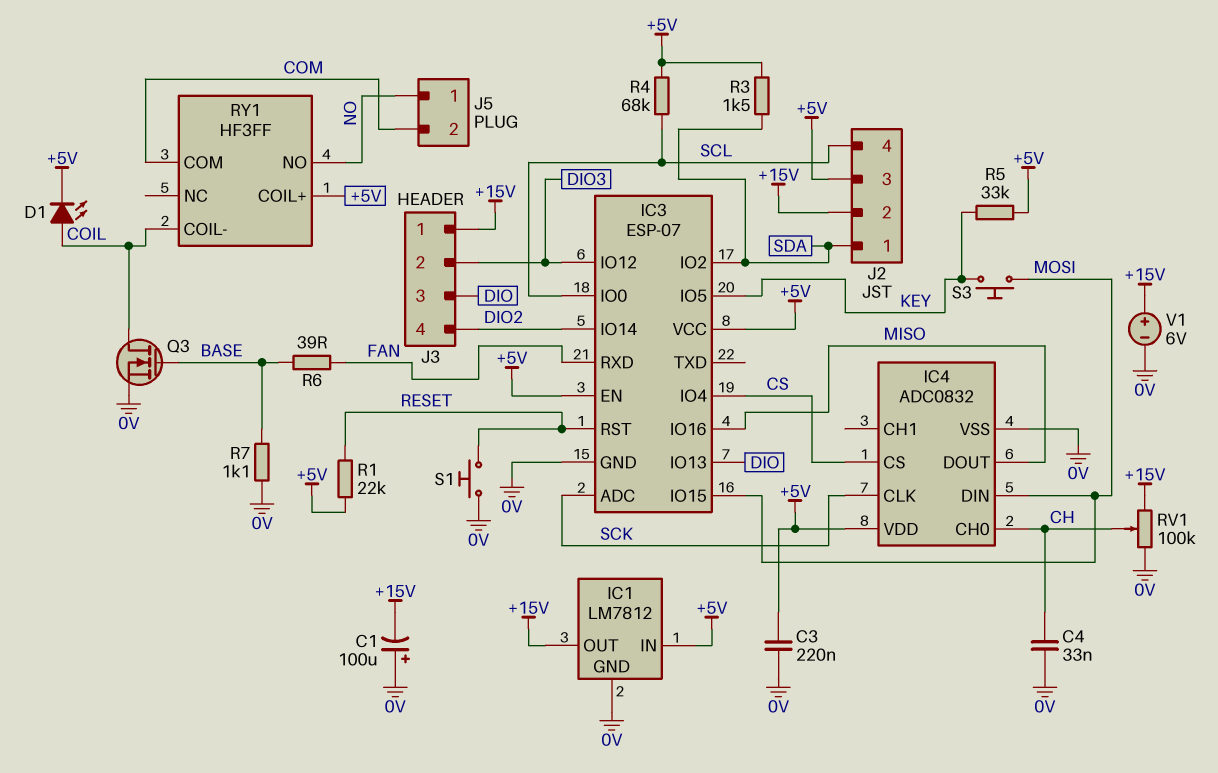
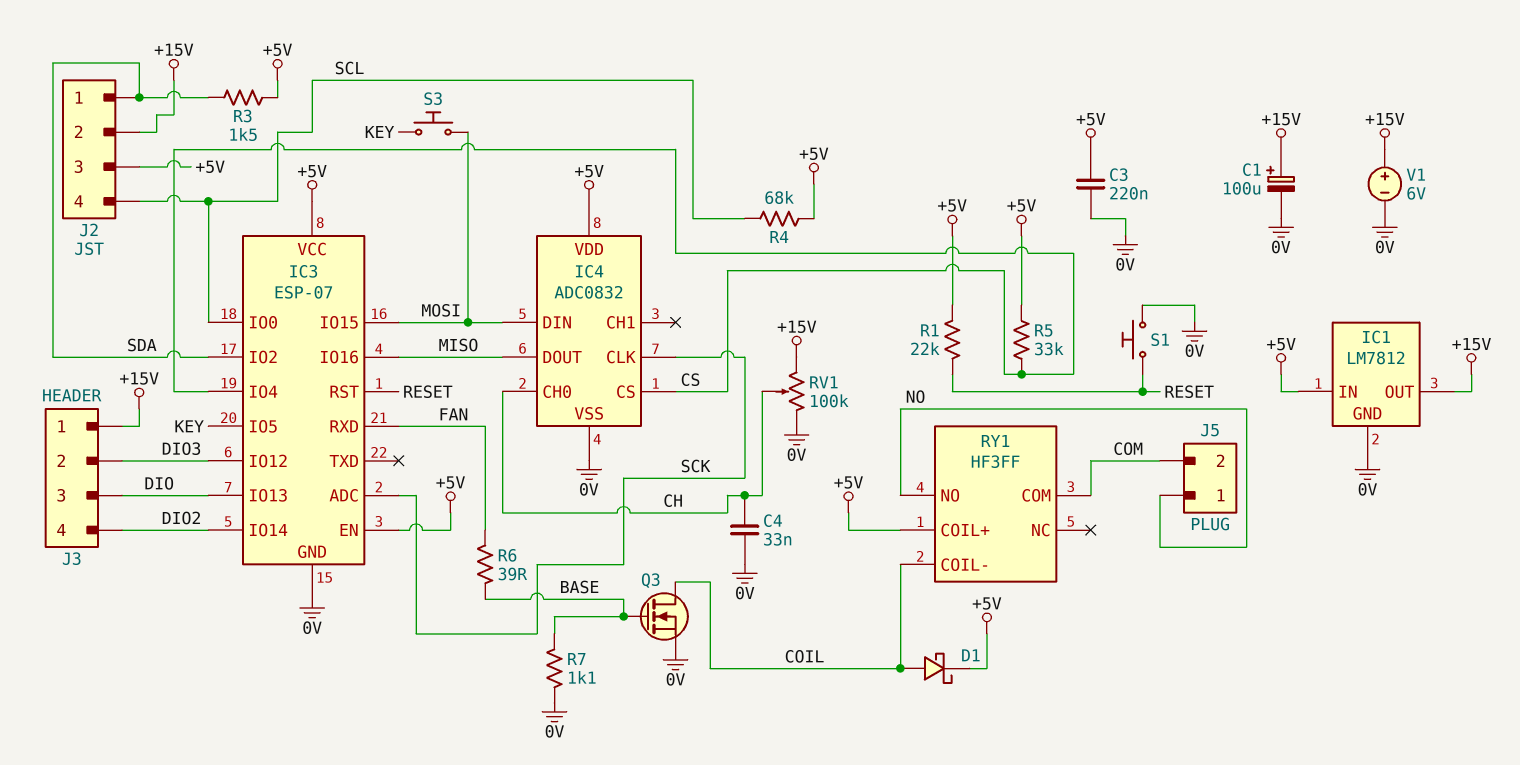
C1: 100uF (plus 0V, minus +15V) -> 100uF (plus +15V, minus 0V)
D1: LED (A COIL, K +5V) -> schottky (A COIL, K +5V)
R5: 33k (+5V, KEY) -> 33k (+5V, CS)

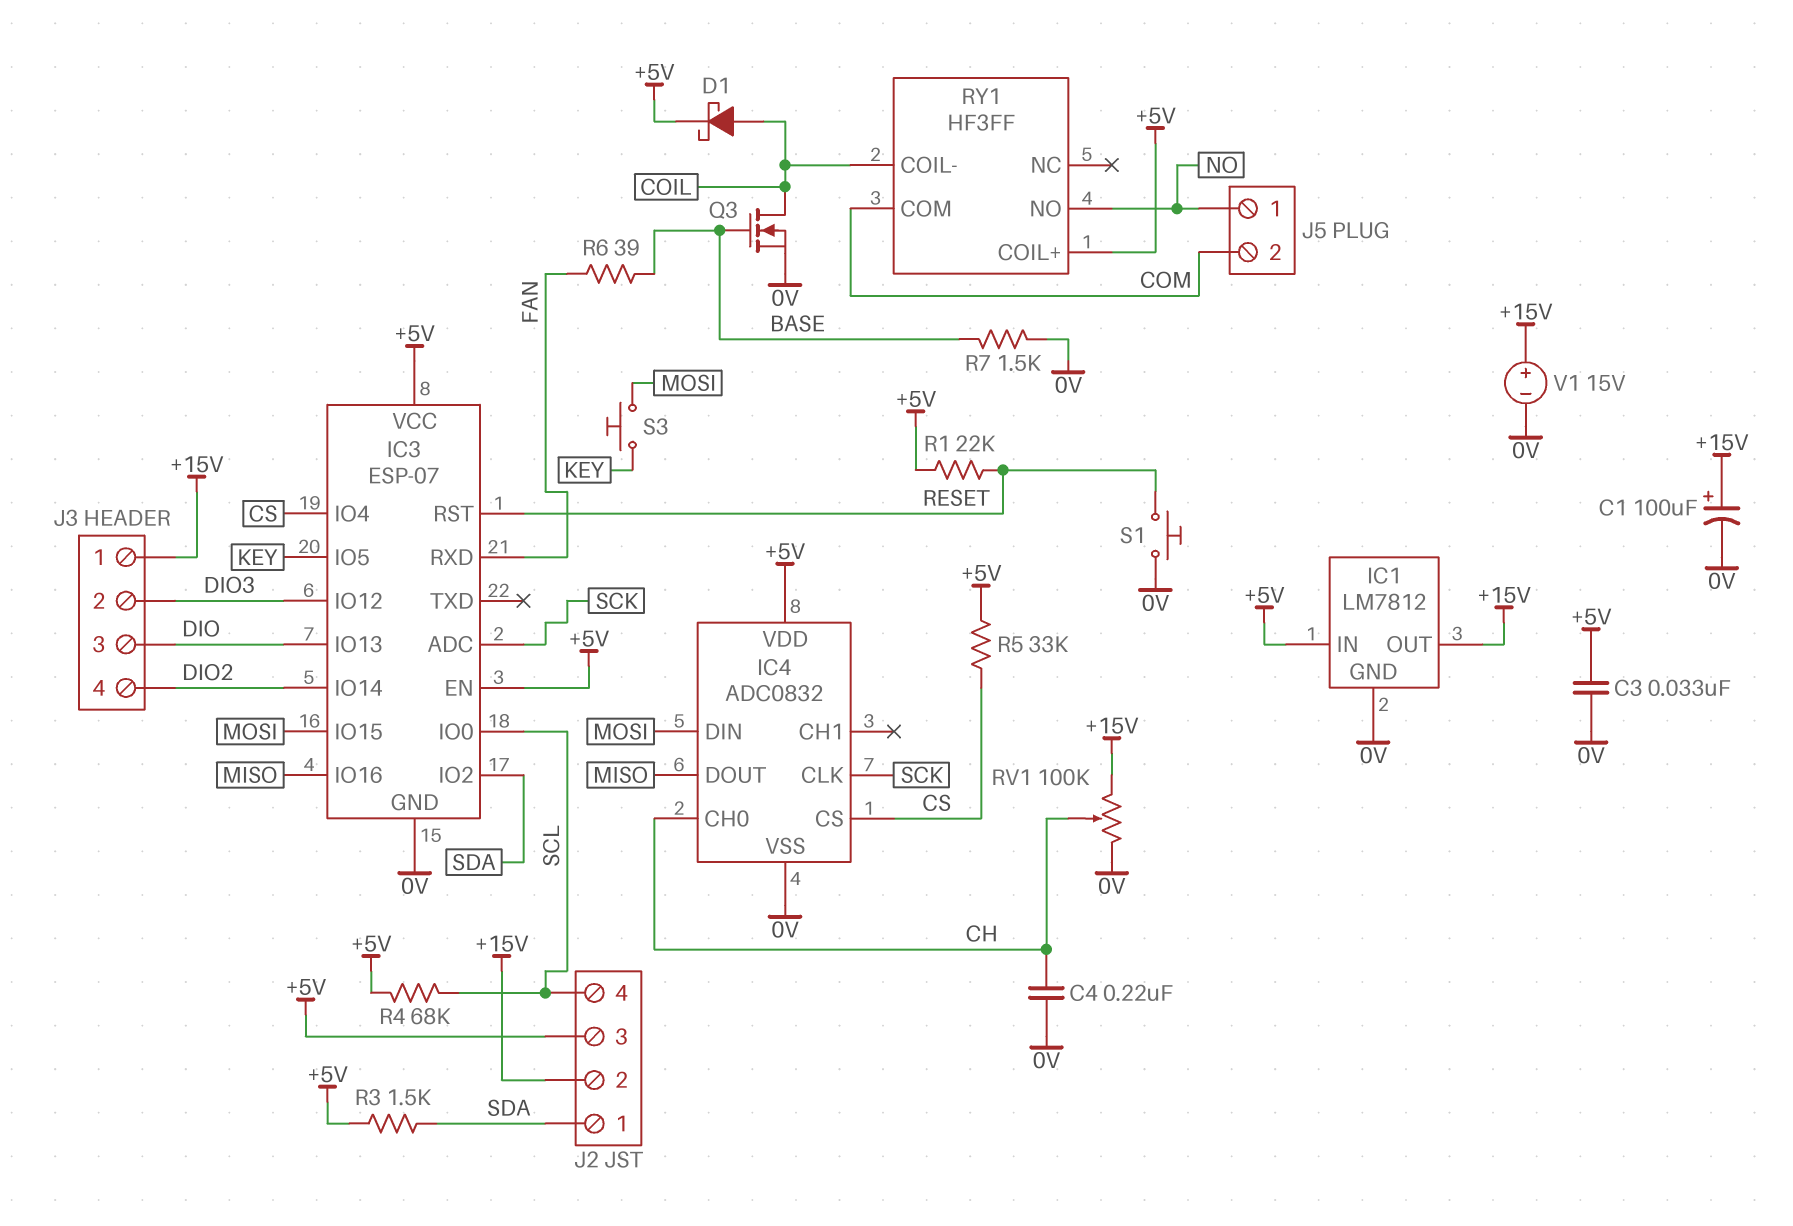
C3: 220nF (+5V, 0V) -> 33nF (+5V, 0V)
C4: 33nF (0V, CH) -> 220nF (0V, CH)
R7: 1.1k (0V, BASE) -> 1.5k (0V, BASE)
V1: 6V (plus +15V, minus 0V) -> 15V (plus +15V, minus 0V)

